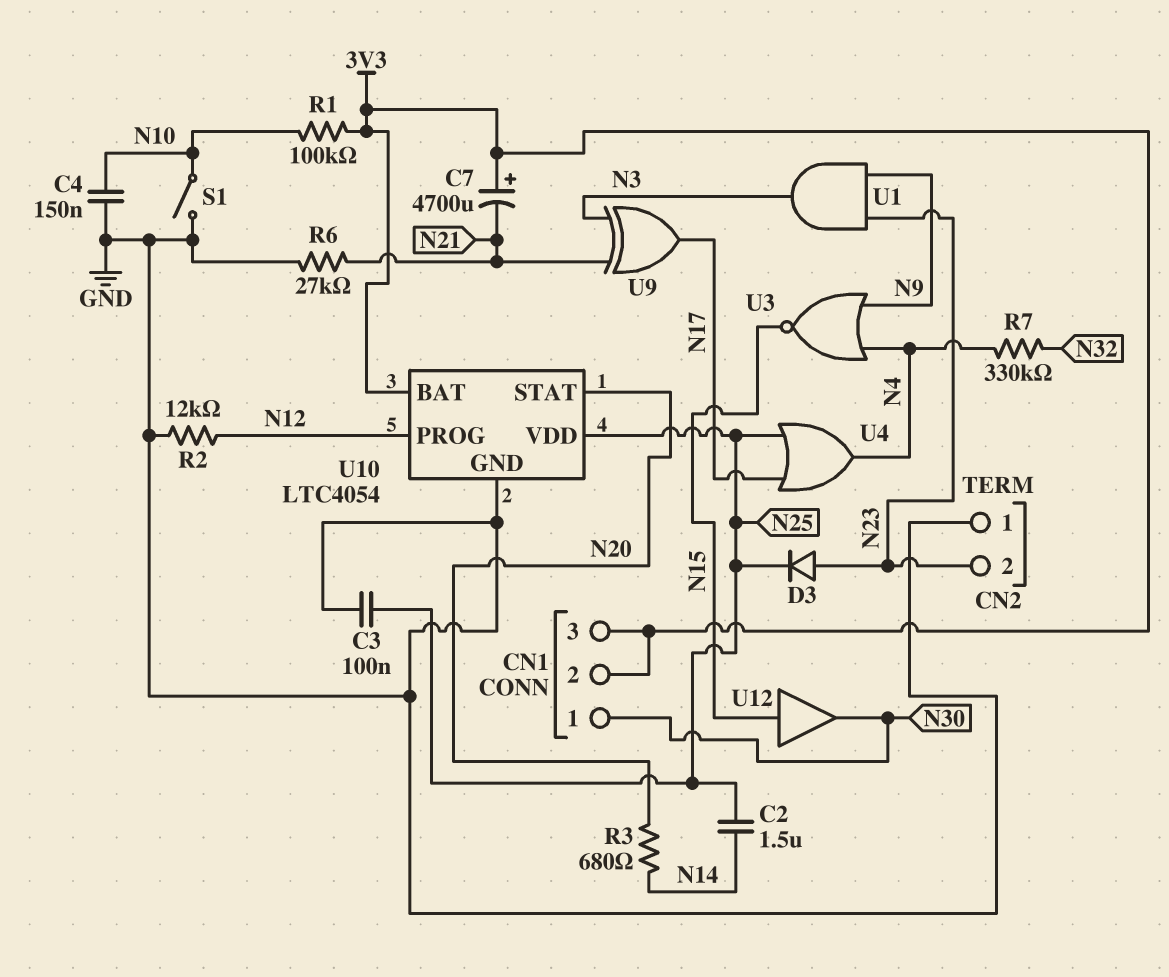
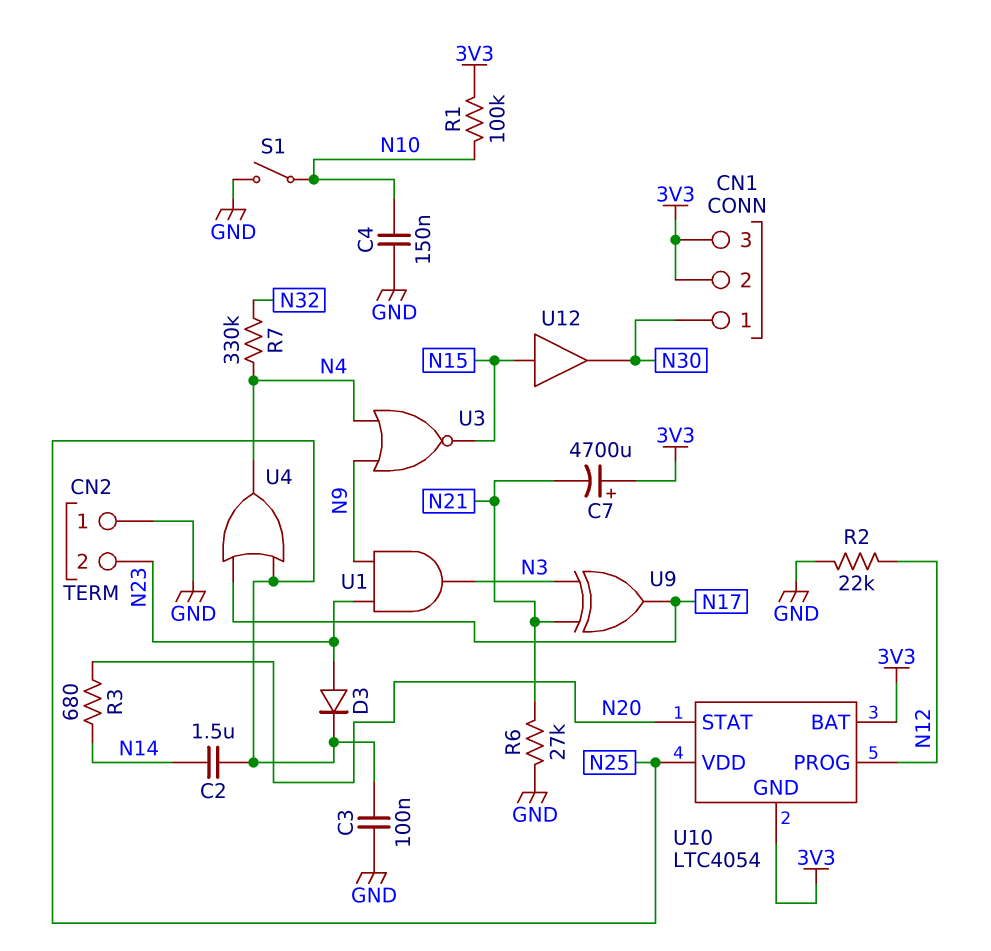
R2: 12k (GND, N12) -> 22k (GND, N12)
U10 pin GND: GND -> 3V3

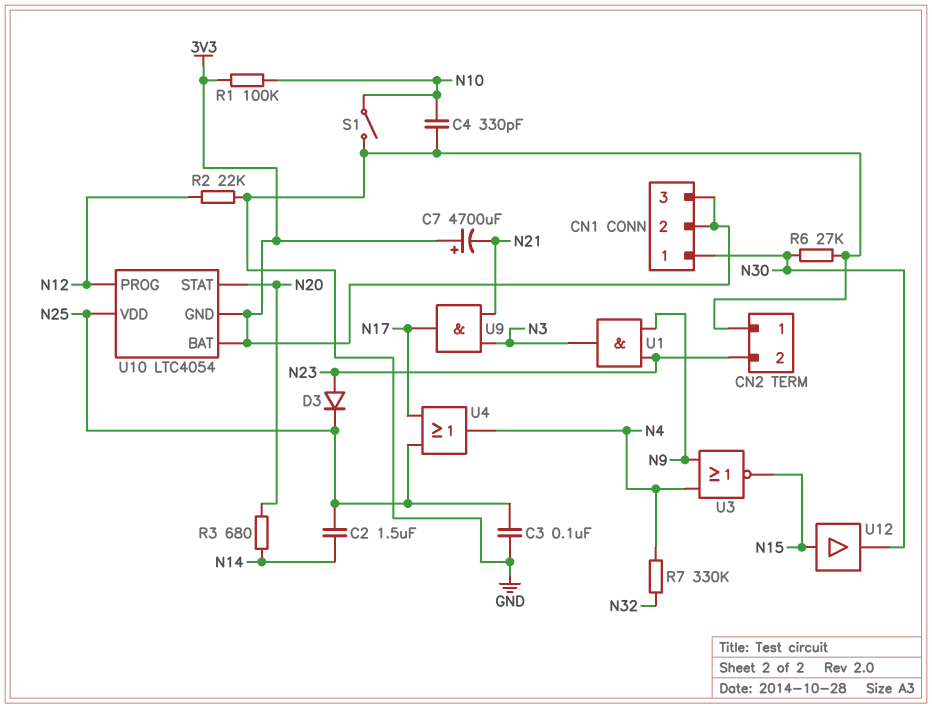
C4: 150nF (GND, N10) -> 330pF (GND, N10)
R6: 27k (GND, N21) -> 27k (GND, N30)
U9: XOR (in N3, in N21, out N17) -> AND (in N3, in N21, out N17)

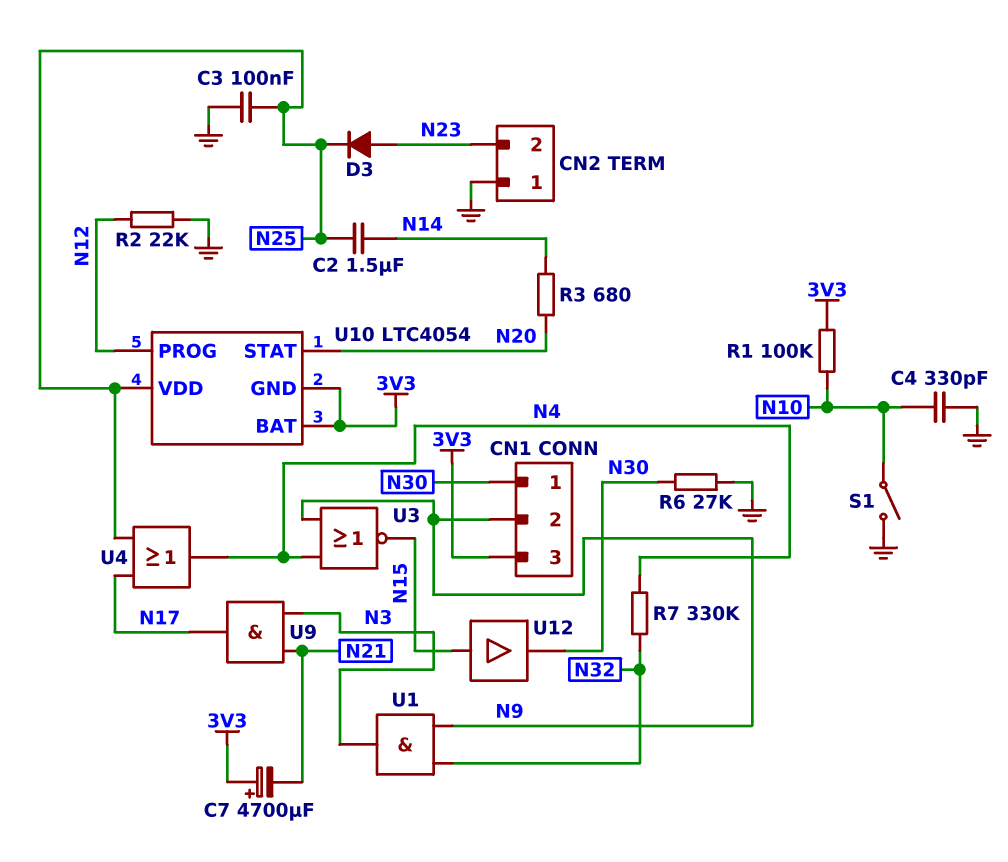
CN1 pin 2: 3V3 -> N9
U1: AND (in N9, in N23, out N3) -> AND (in N9, in N32, out N3)

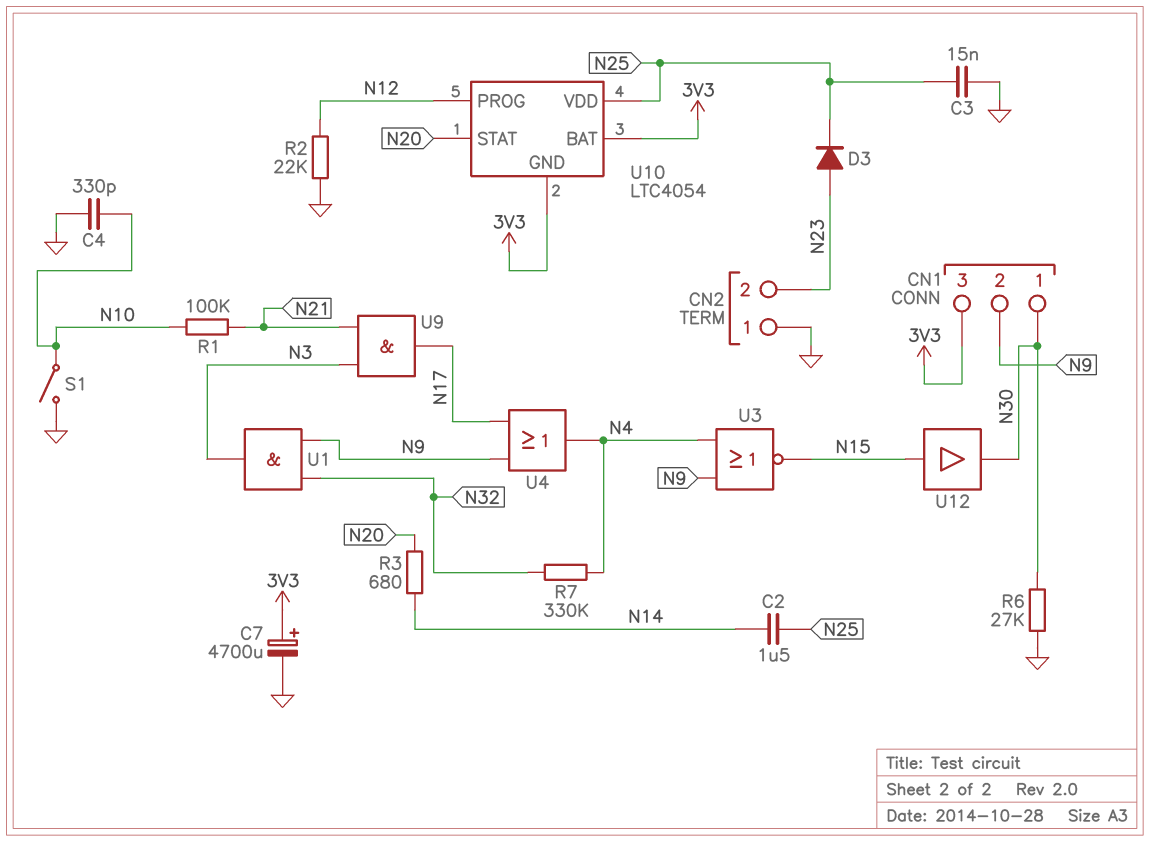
C3: 100nF (GND, N25) -> 15nF (GND, N25)
C7: 4700uF (plus 3V3, minus N21) -> 4700uF (plus 3V3, minus GND)
R1: 100k (3V3, N10) -> 100k (N10, N21)
U4: OR (in N17, in N25, out N4) -> OR (in N9, in N17, out N4)

